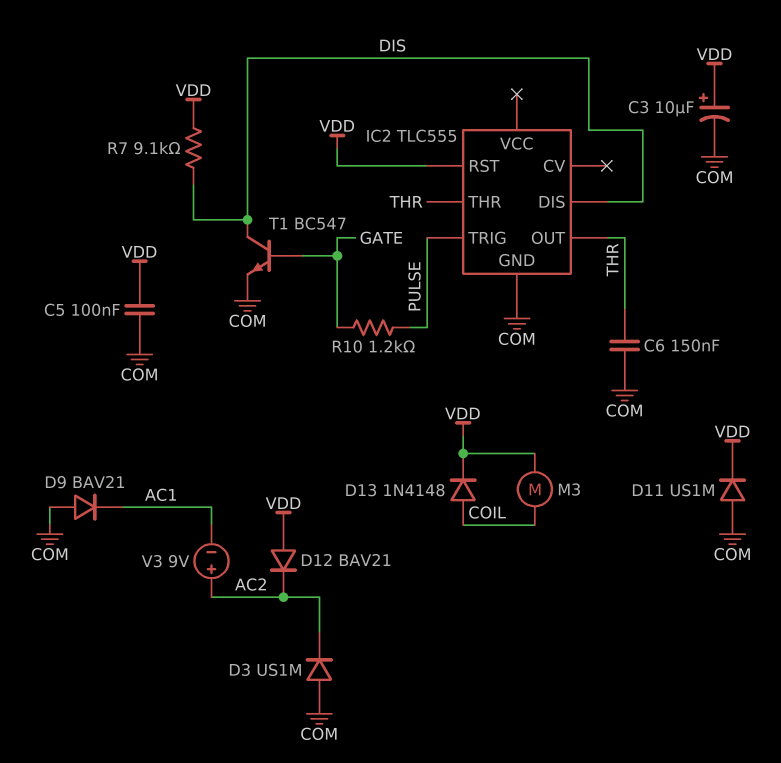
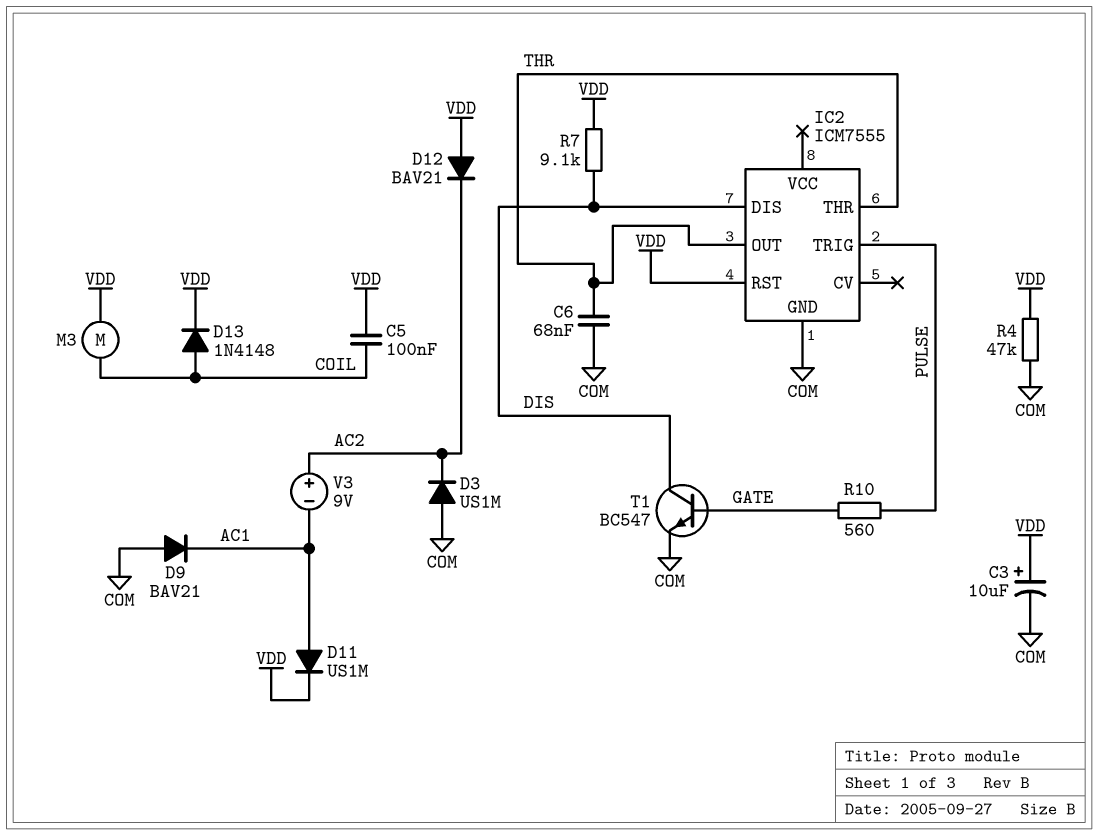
C5: 100nF (COM, VDD) -> 100nF (COIL, VDD)
C6: 150nF (COM, THR) -> 68nF (COM, THR)
D11: diode US1M (A COM, K VDD) -> diode US1M (A AC1, K VDD)
IC2: TLC555 -> ICM7555
R4: none -> 47k (COM, VDD)
R10: 1.2k (GATE, PULSE) -> 560 (GATE, PULSE)

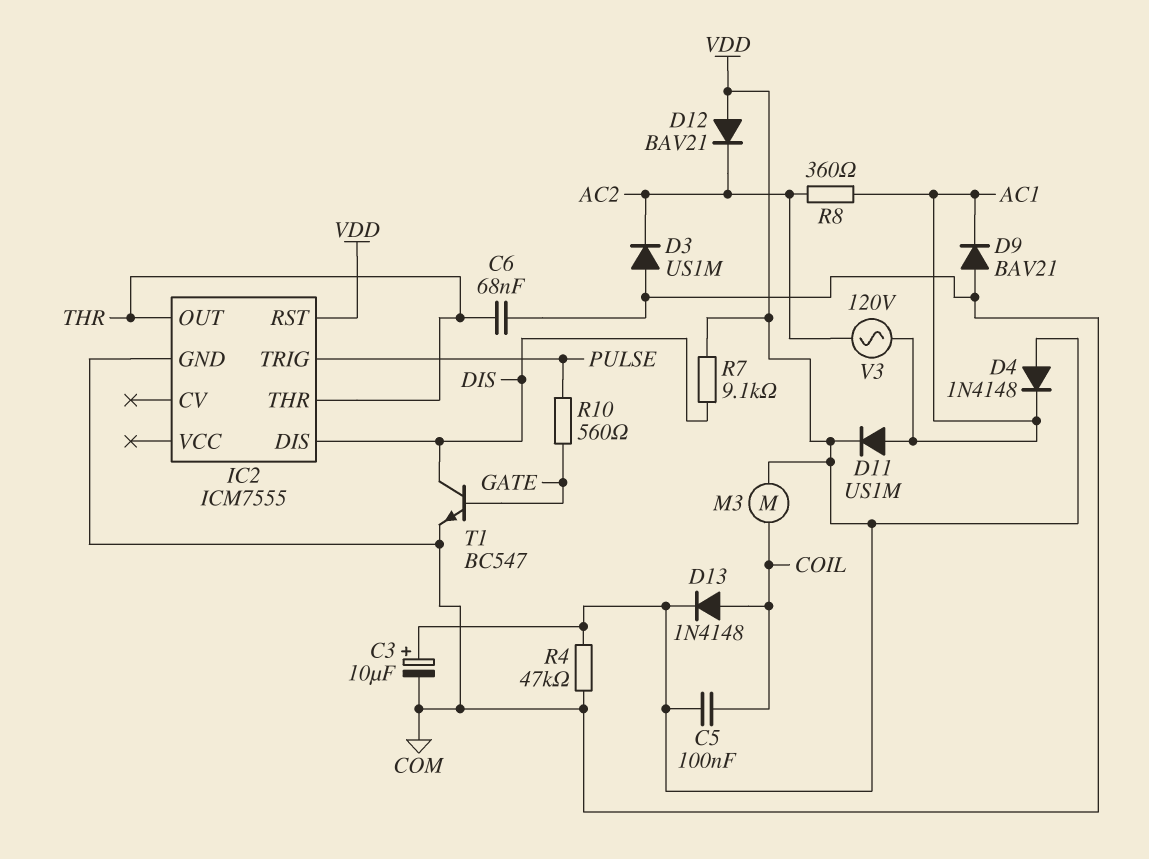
D4: none -> diode 1N4148 (A VDD, K AC1)
R8: none -> 360 (AC1, AC2)
V3: 9V (plus AC2, minus AC1) -> AC 120V (AC1, AC2)

